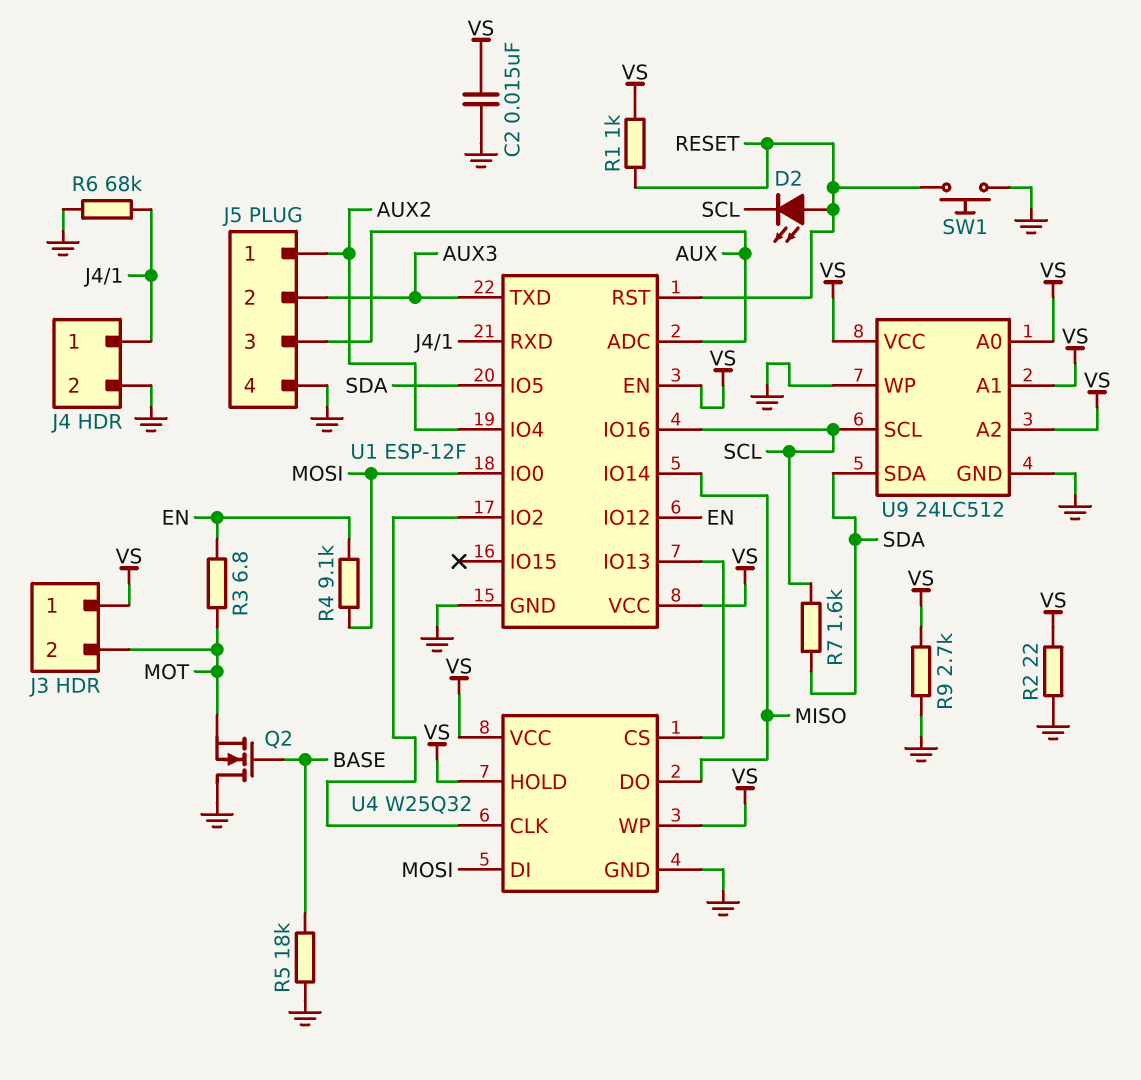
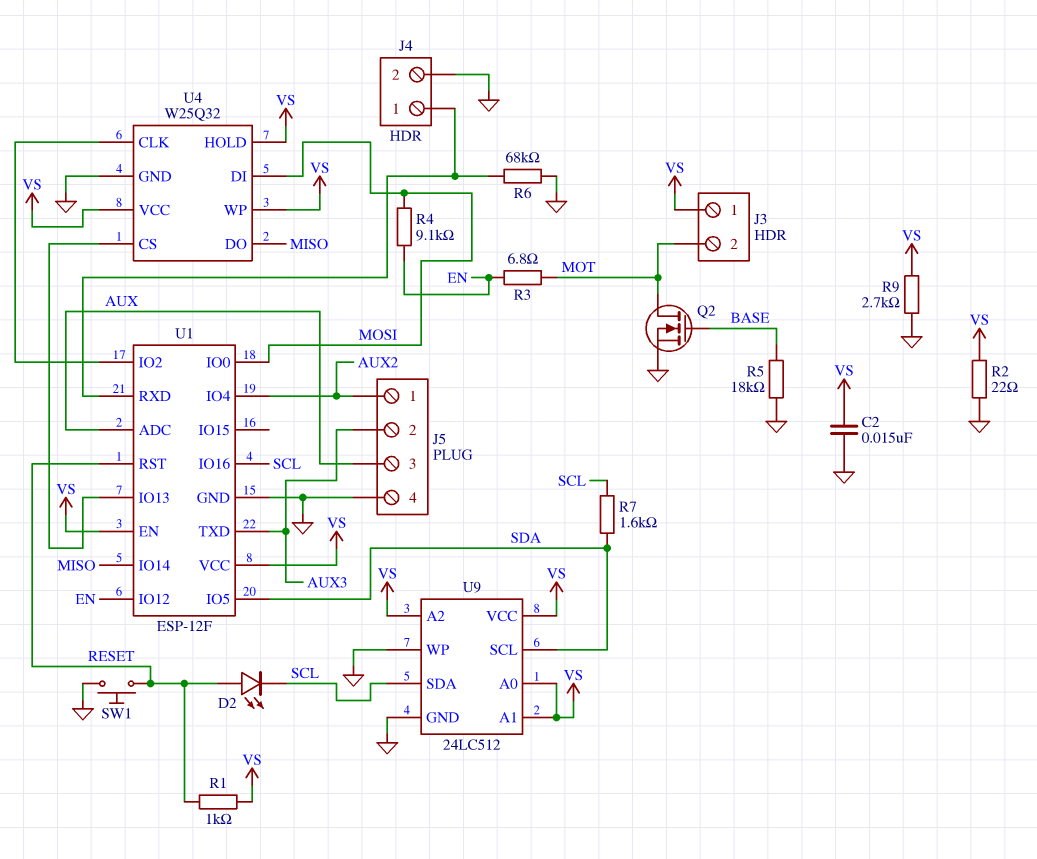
Q2: NMOS (G BASE, D GND, S MOT) -> NMOS (G BASE, D MOT, S GND)
U9 pin SCL: SCL -> SDA
U9 pin SDA: SDA -> SCL

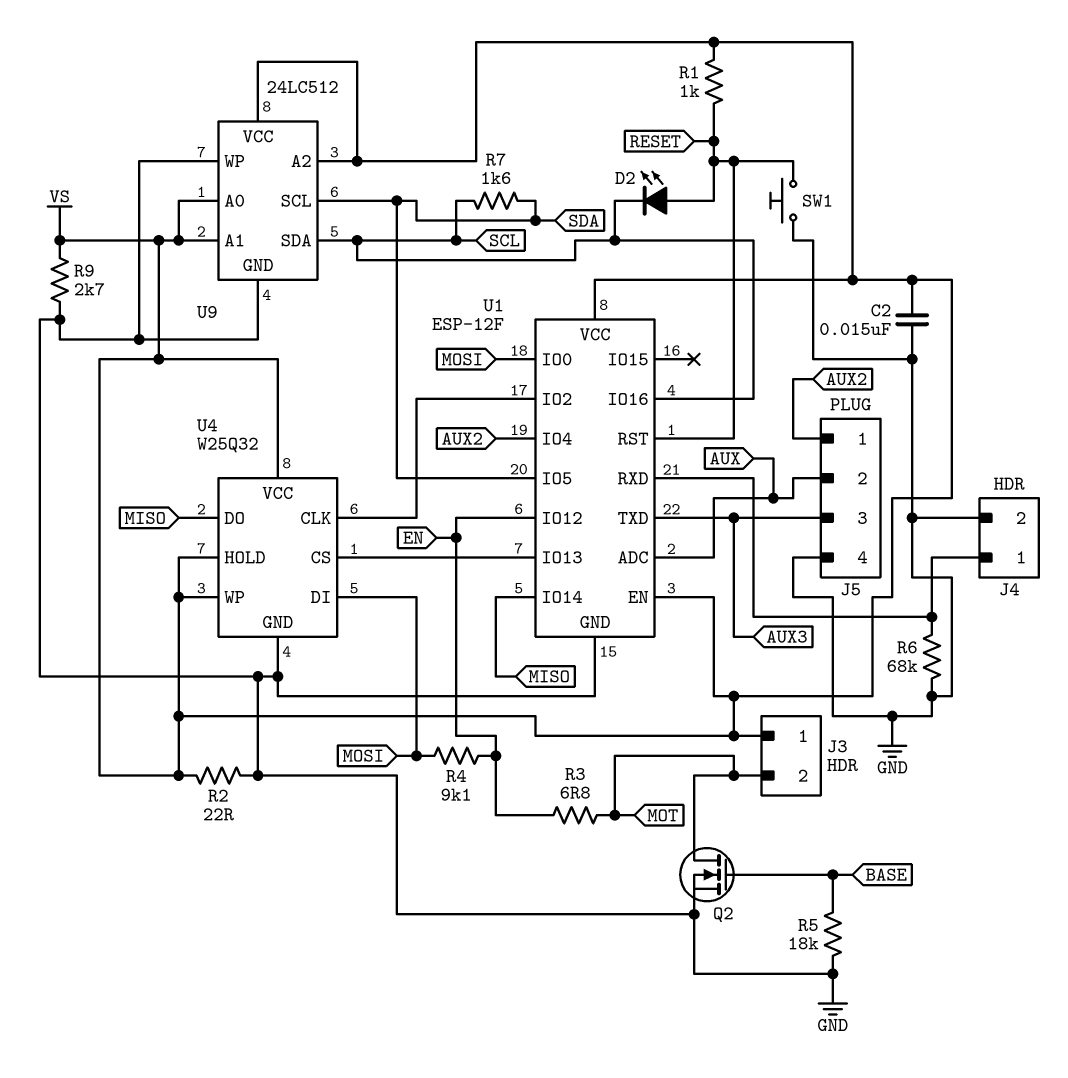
J5 pin 2: AUX3 -> AUX
J5 pin 3: AUX -> AUX3

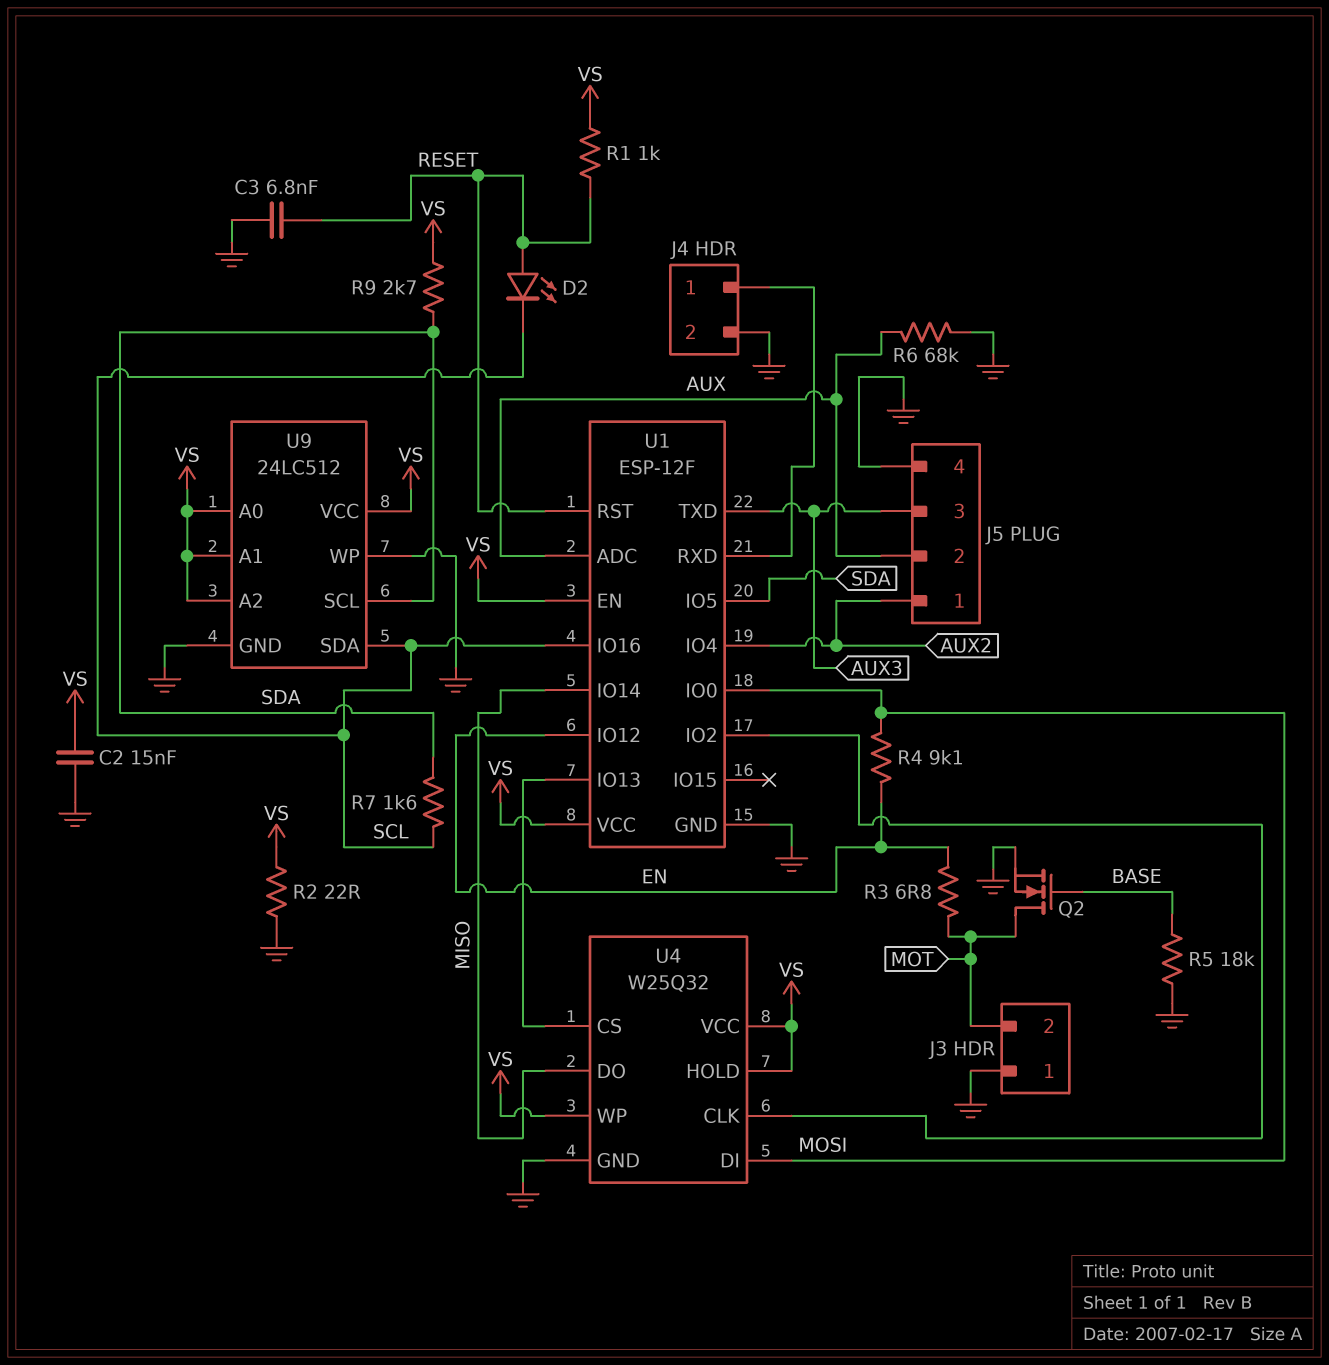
C3: none -> 6.8nF (GND, RESET)
J3 pin 1: VS -> GND
R6: 68k (GND, J4/1) -> 68k (AUX, GND)
R9: 2.7k (GND, VS) -> 2.7k (SDA, VS)
SW1: button (GND, RESET) -> none

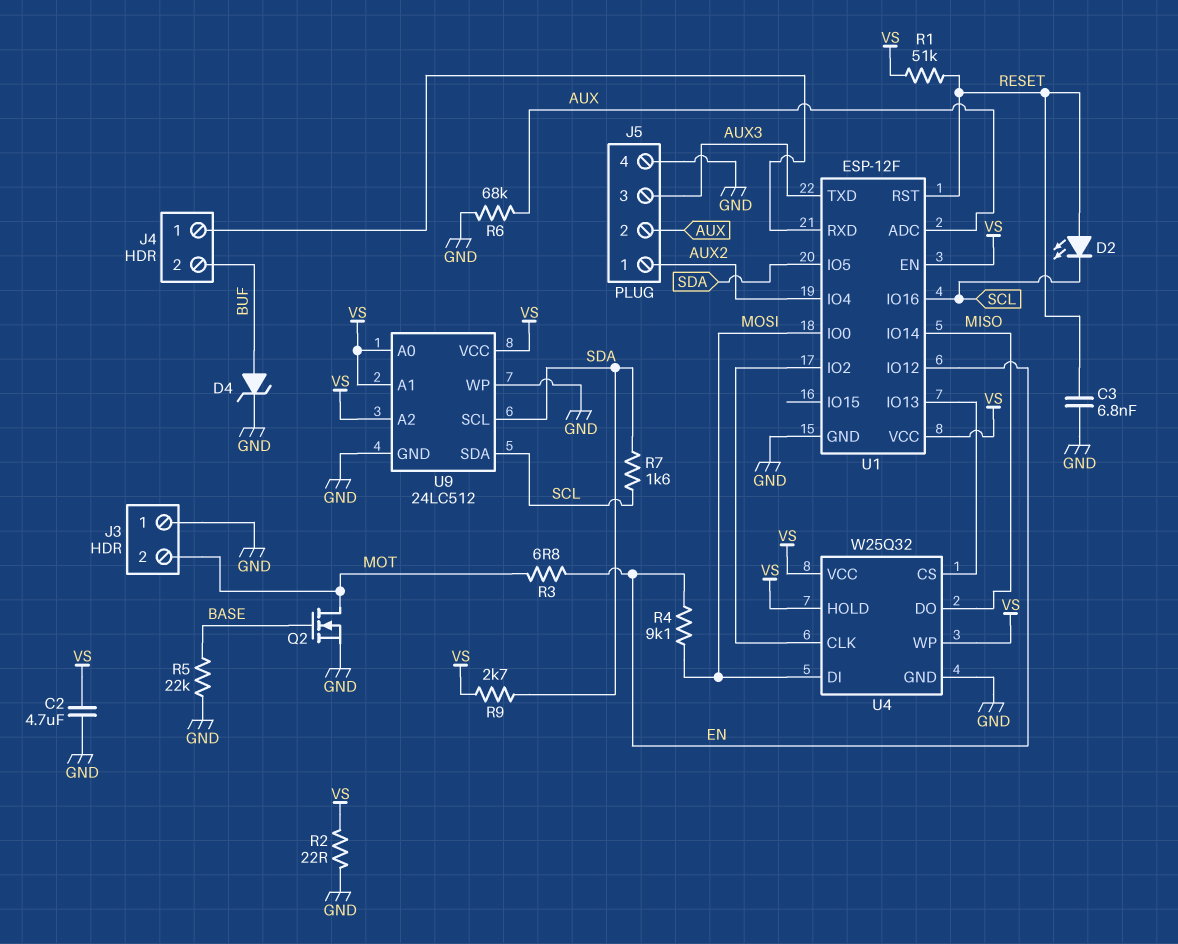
C2: 15nF (GND, VS) -> 4.7uF (GND, VS)
D4: none -> zener (A BUF, K GND)
J4 pin 2: GND -> BUF
R1: 1k (RESET, VS) -> 51k (RESET, VS)
R5: 18k (BASE, GND) -> 22k (BASE, GND)

